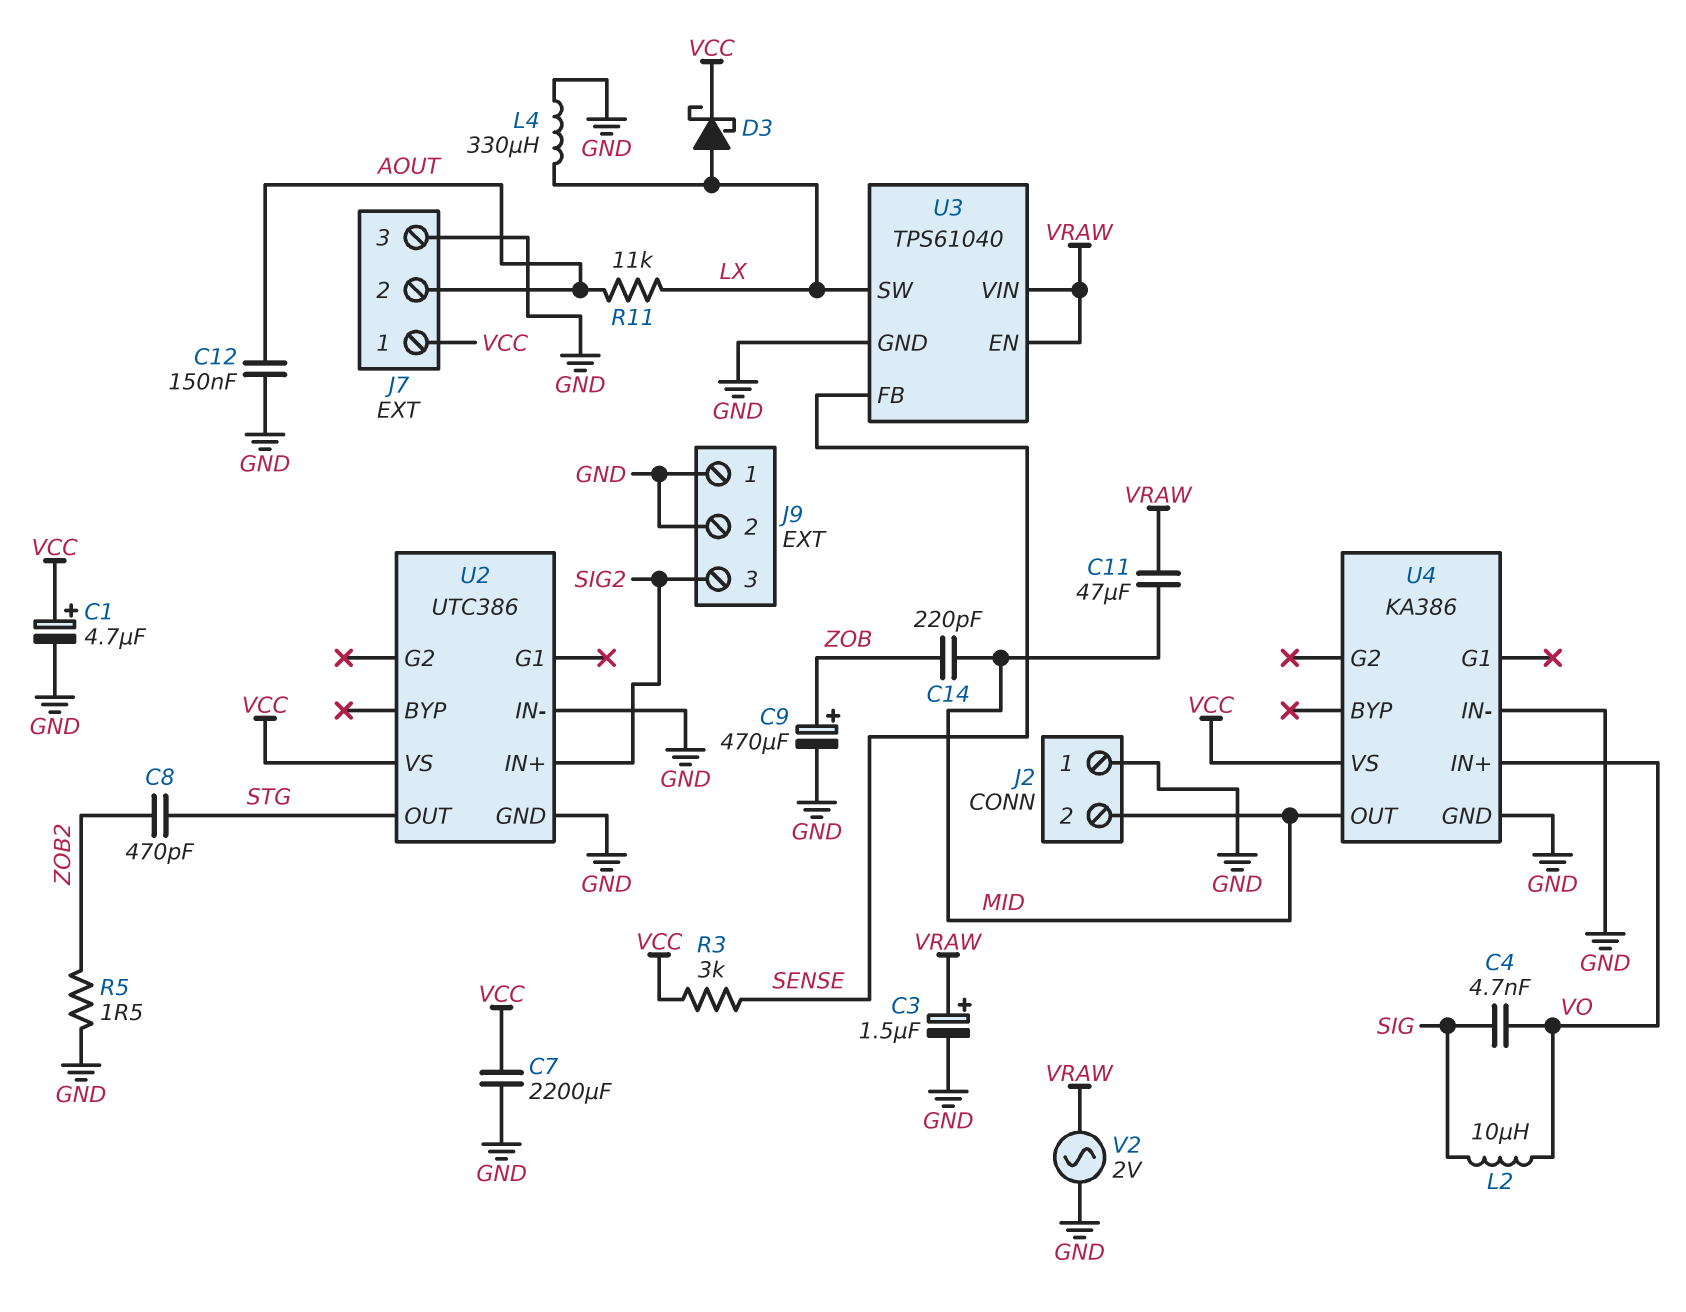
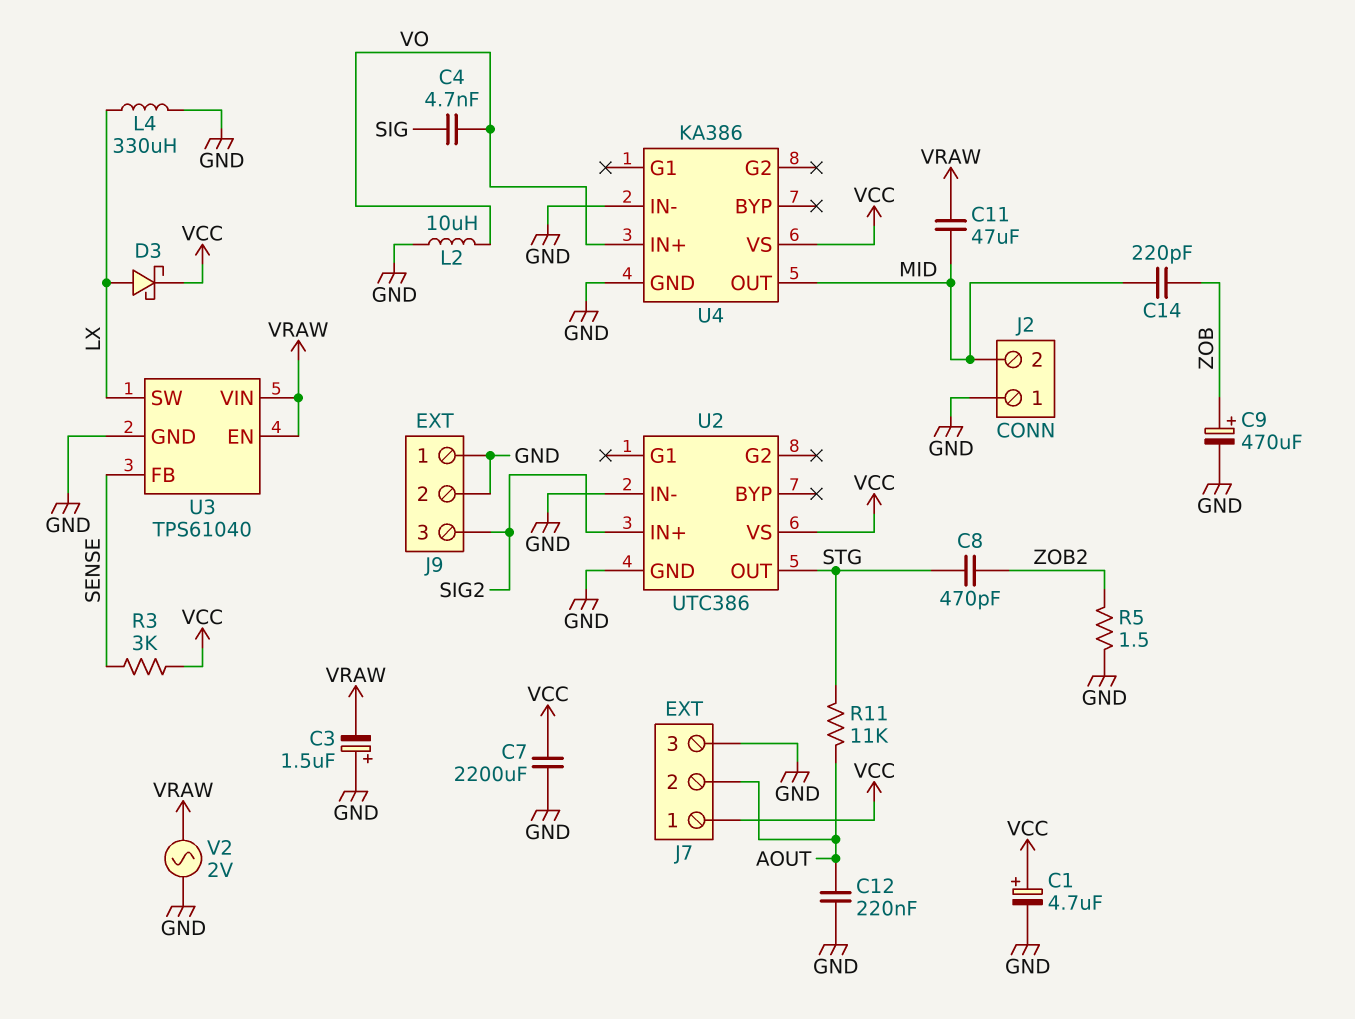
C3: 1.5uF (plus VRAW, minus GND) -> 1.5uF (plus GND, minus VRAW)
C12: 150nF (AOUT, GND) -> 220nF (AOUT, GND)
L2: 10uH (SIG, VO) -> 10uH (GND, VO)
R11: 11k (AOUT, LX) -> 11k (AOUT, STG)

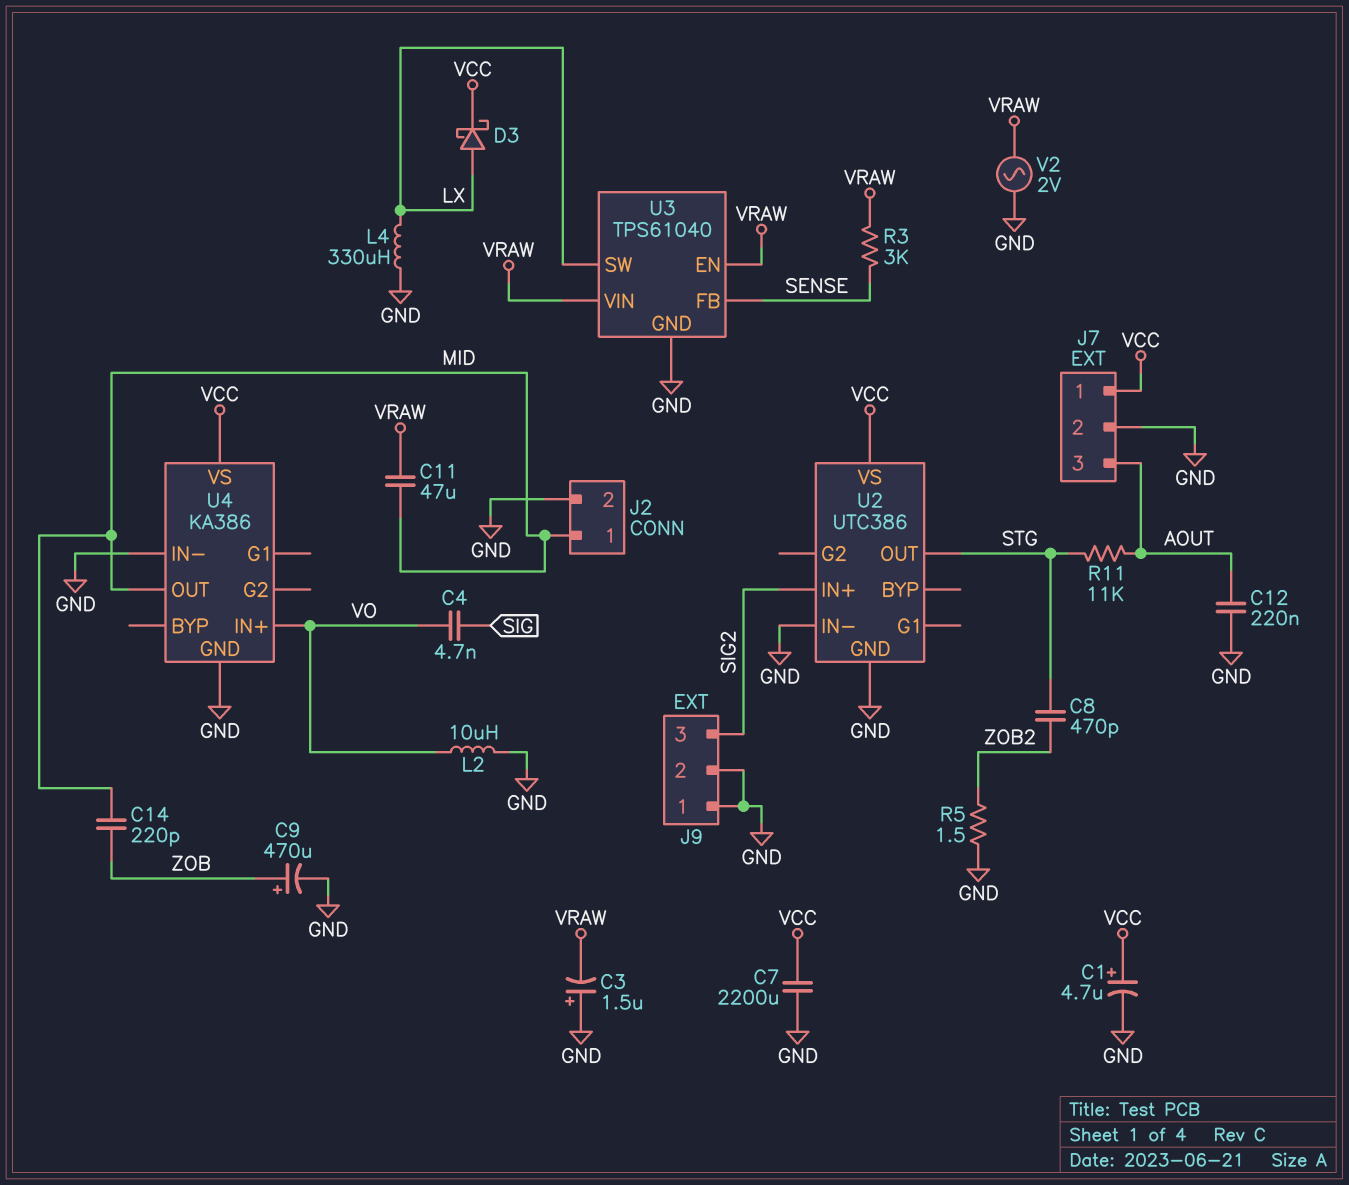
J2 pin 1: GND -> MID
J2 pin 2: MID -> GND
J7 pin 2: AOUT -> GND
J7 pin 3: GND -> AOUT
R3: 3k (SENSE, VCC) -> 3k (SENSE, VRAW)

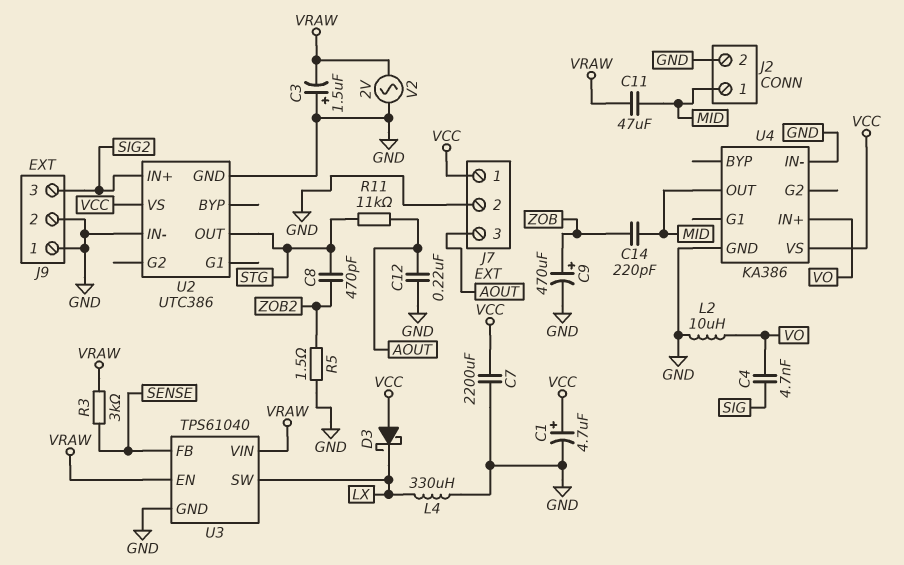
D3: schottky (A LX, K VCC) -> schottky (A VCC, K LX)

